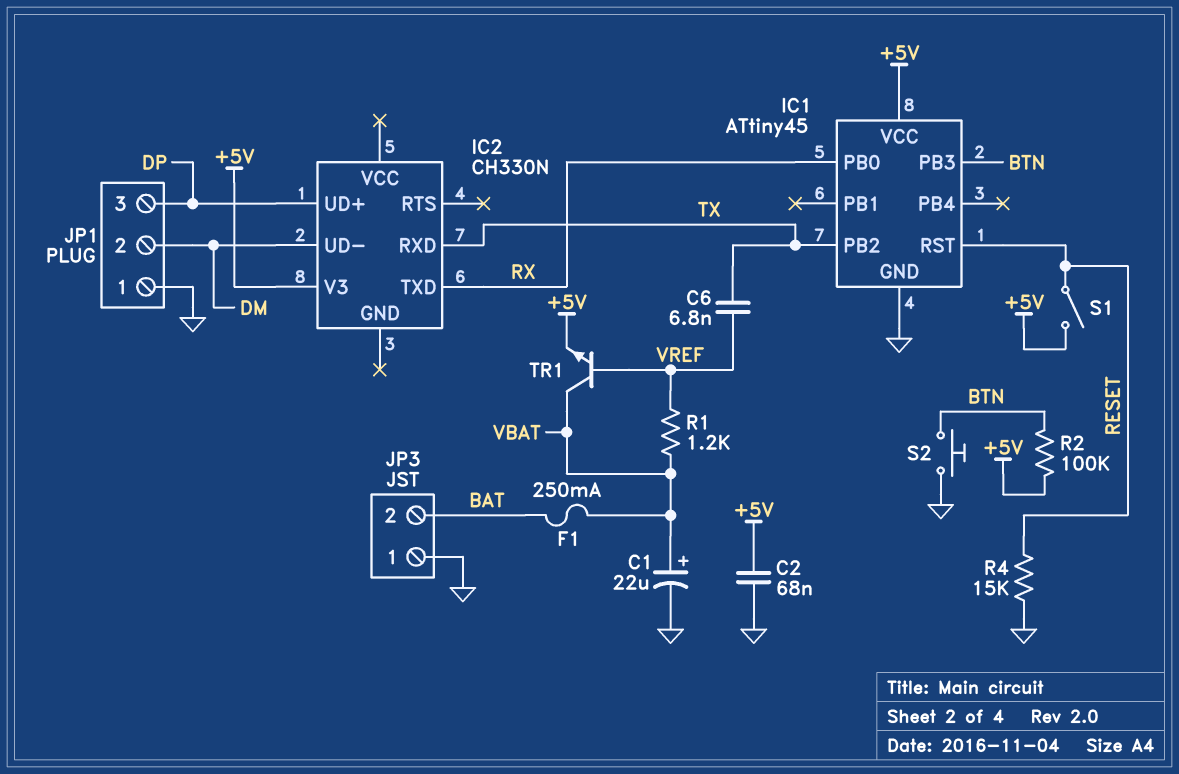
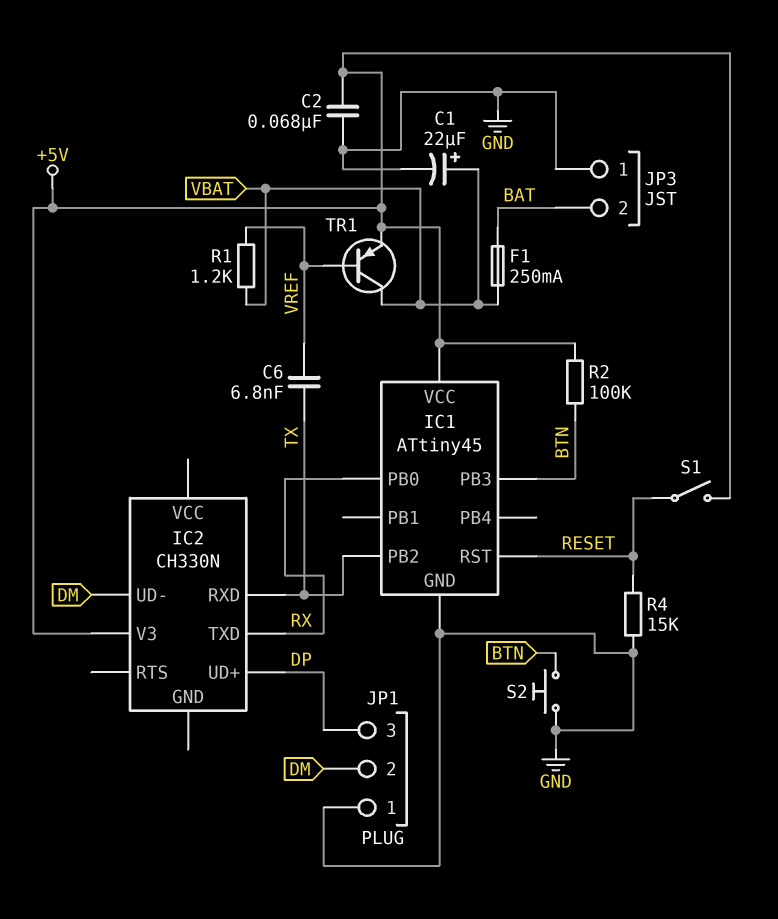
TR1: NPN (B VREF, C VBAT, E +5V) -> PNP (B VREF, C VBAT, E +5V)

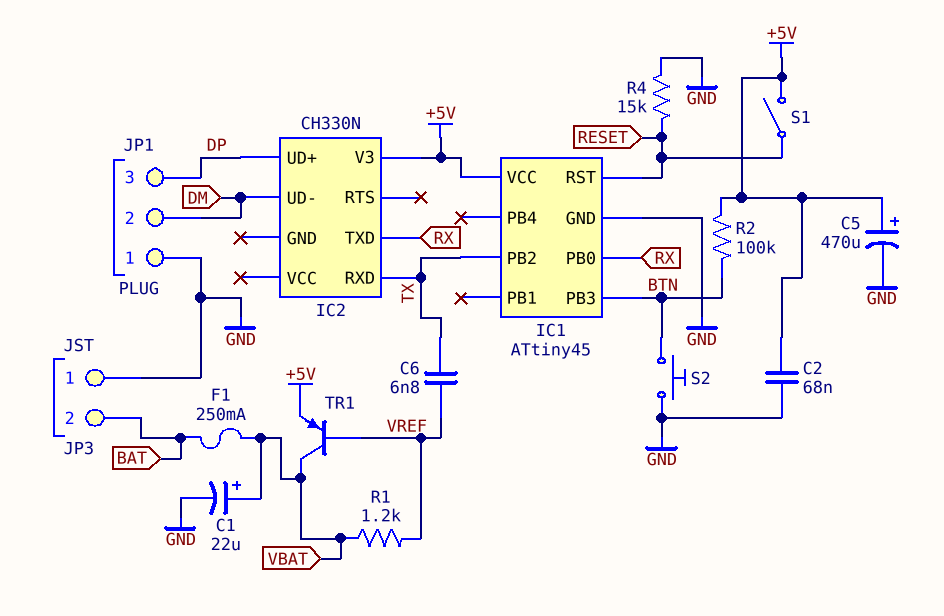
C5: none -> 470uF (plus +5V, minus GND)

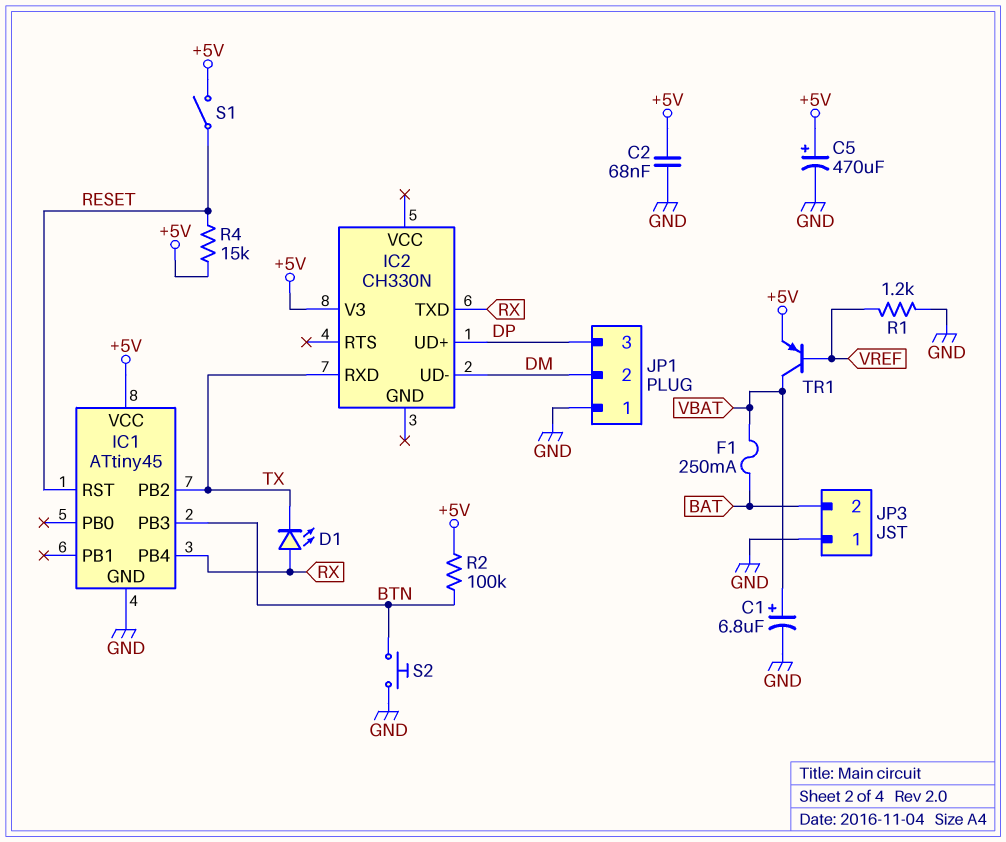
C1: 22uF (plus VBAT, minus GND) -> 6.8uF (plus VBAT, minus GND)
C6: 6.8nF (TX, VREF) -> none
D1: none -> LED (A RX, K TX)
IC1 pin PB0: RX -> none
IC1 pin PB4: none -> RX
R1: 1.2k (VBAT, VREF) -> 1.2k (GND, VREF)
R4: 15k (GND, RESET) -> 15k (+5V, RESET)

